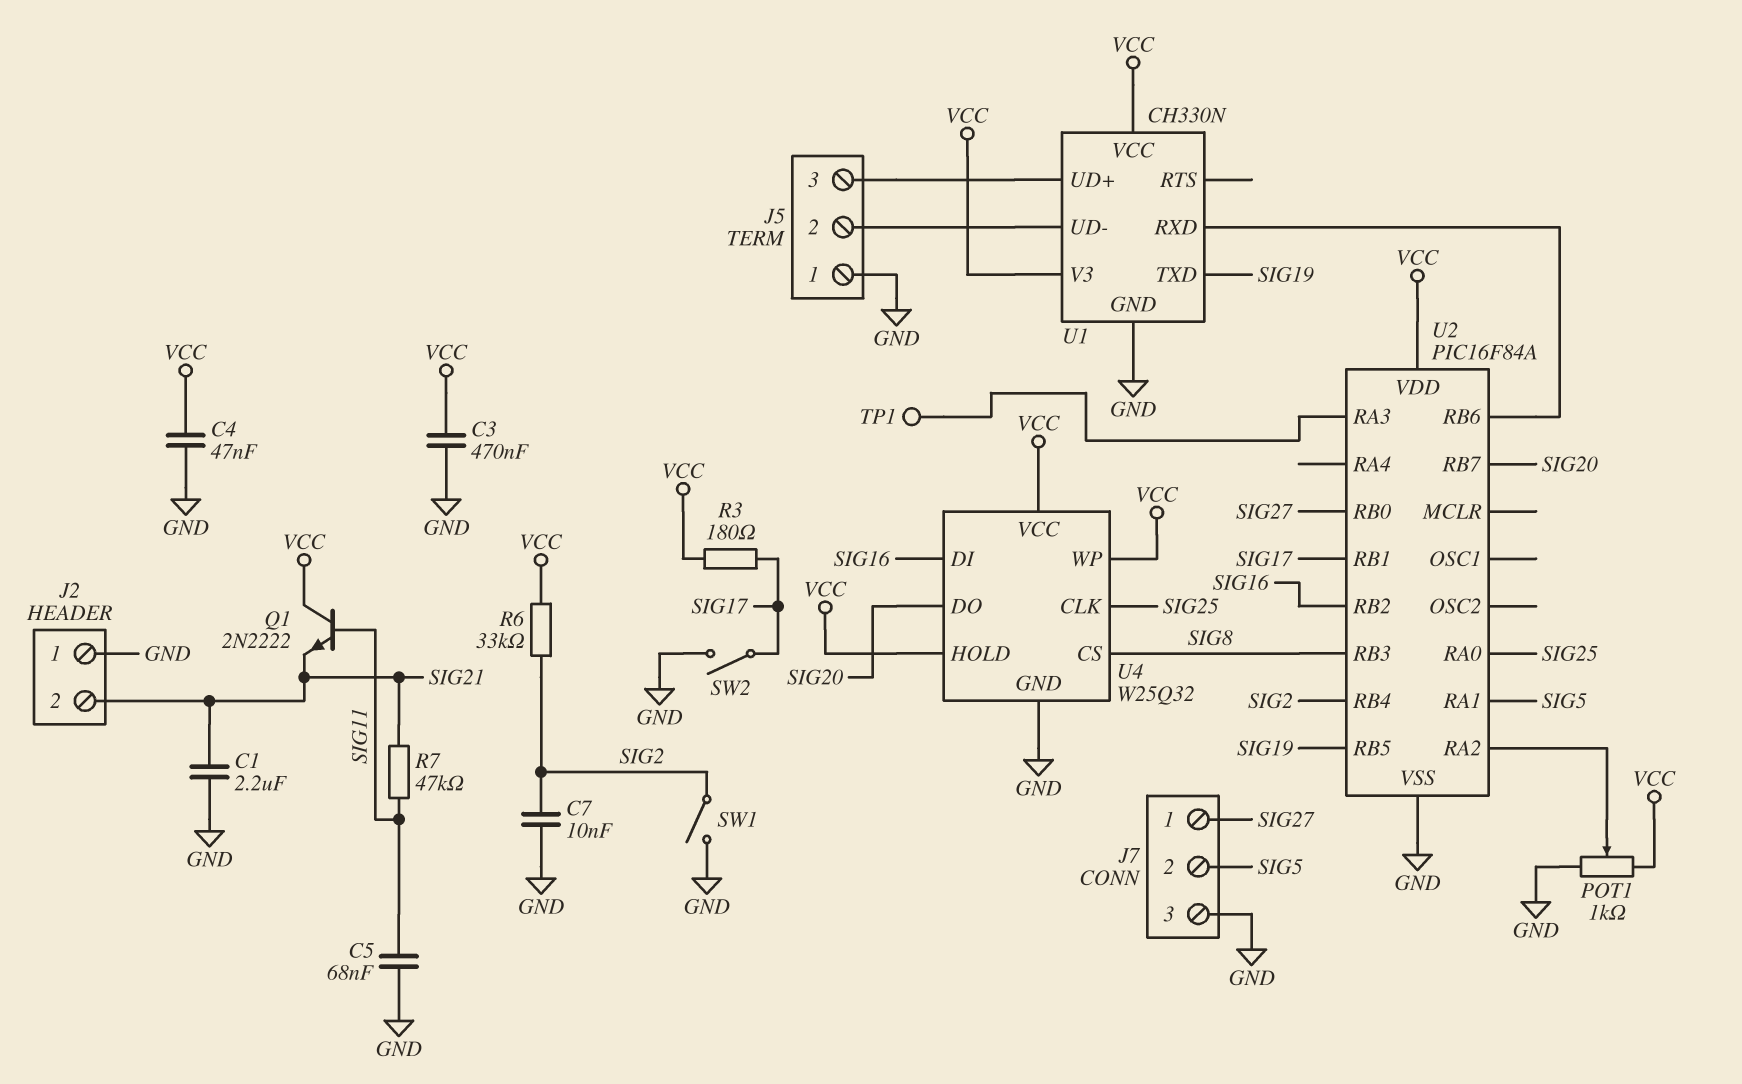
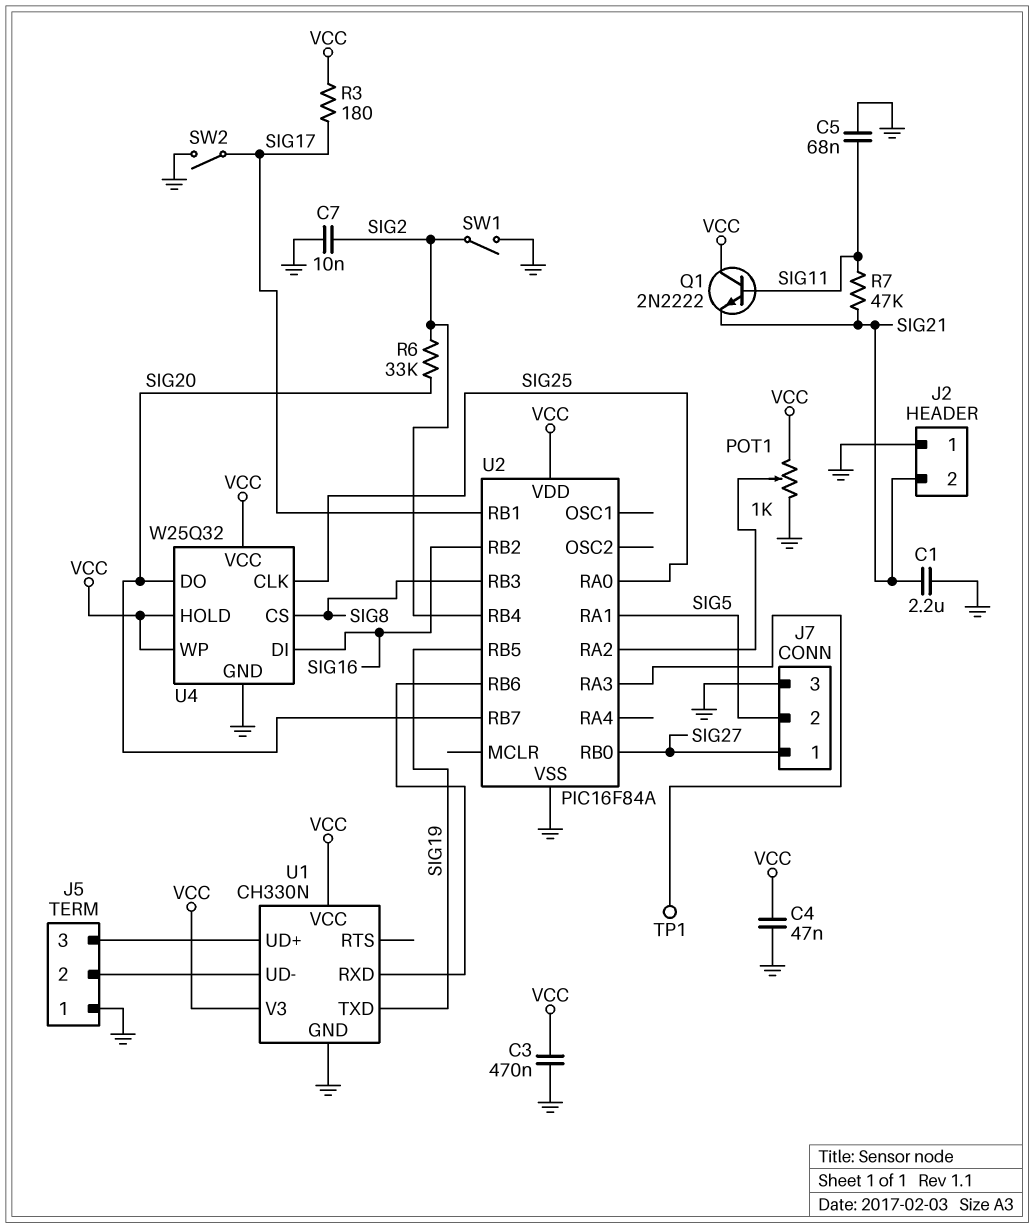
R6: 33k (SIG2, VCC) -> 33k (SIG2, SIG20)

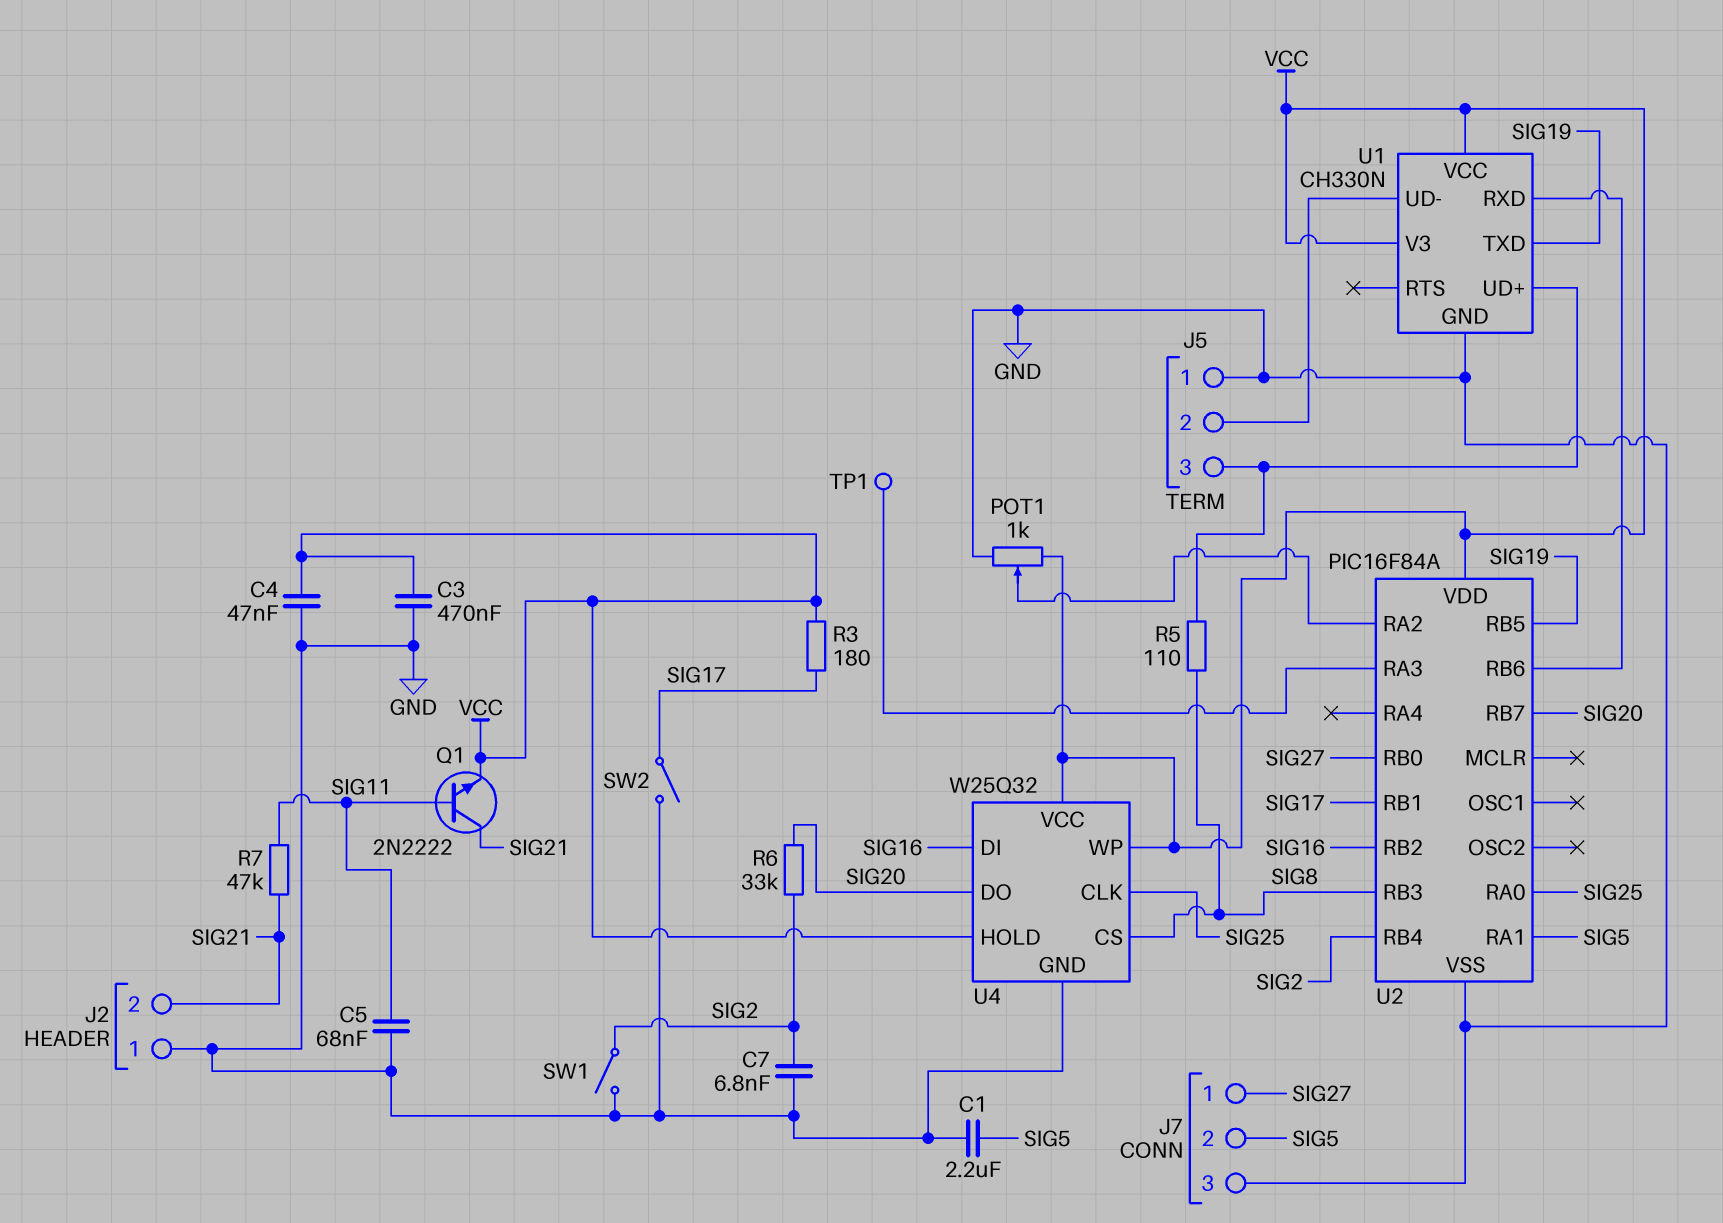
C1: 2.2uF (GND, SIG21) -> 2.2uF (GND, SIG5)
C7: 10nF (GND, SIG2) -> 6.8nF (GND, SIG2)
Q1: NPN 2N2222 (B SIG11, C VCC, E SIG21) -> NPN 2N2222 (B SIG11, C SIG21, E VCC)
R5: none -> 110 (J5/3, SIG8)

